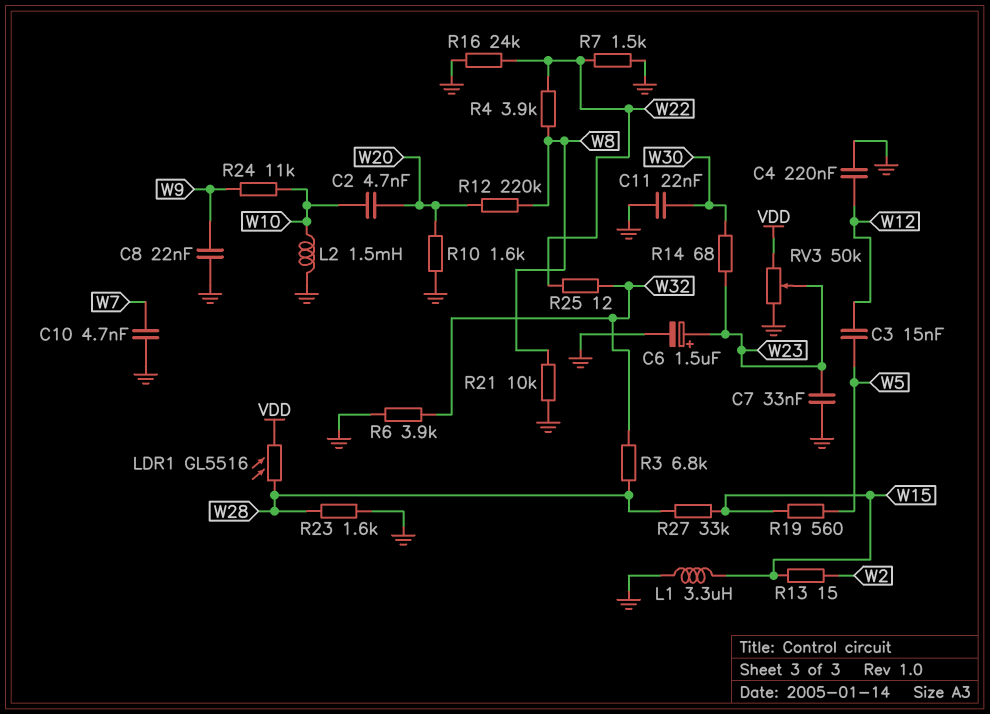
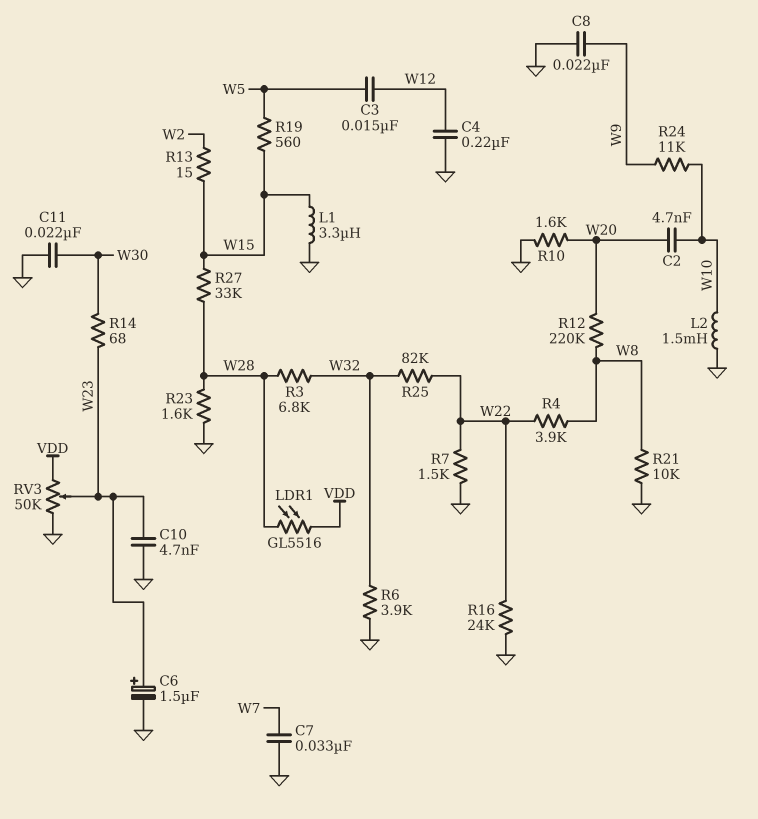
C7: 33nF (GND, W23) -> 33nF (GND, W7)
C10: 4.7nF (GND, W7) -> 4.7nF (GND, W23)
R25: 12 (W22, W32) -> 82k (W22, W32)

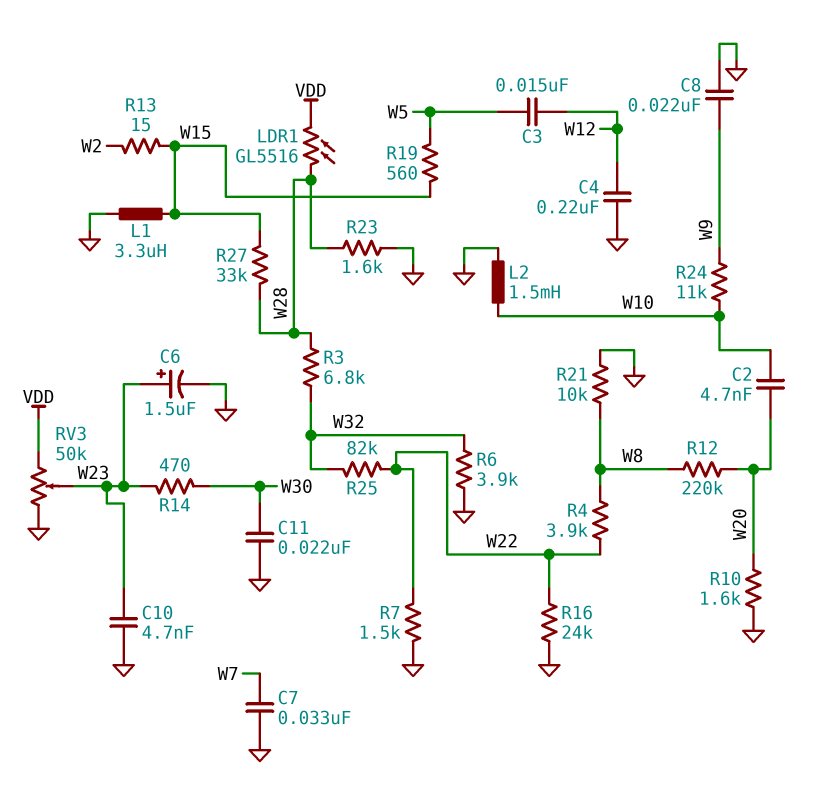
R14: 68 (W23, W30) -> 470 (W23, W30)

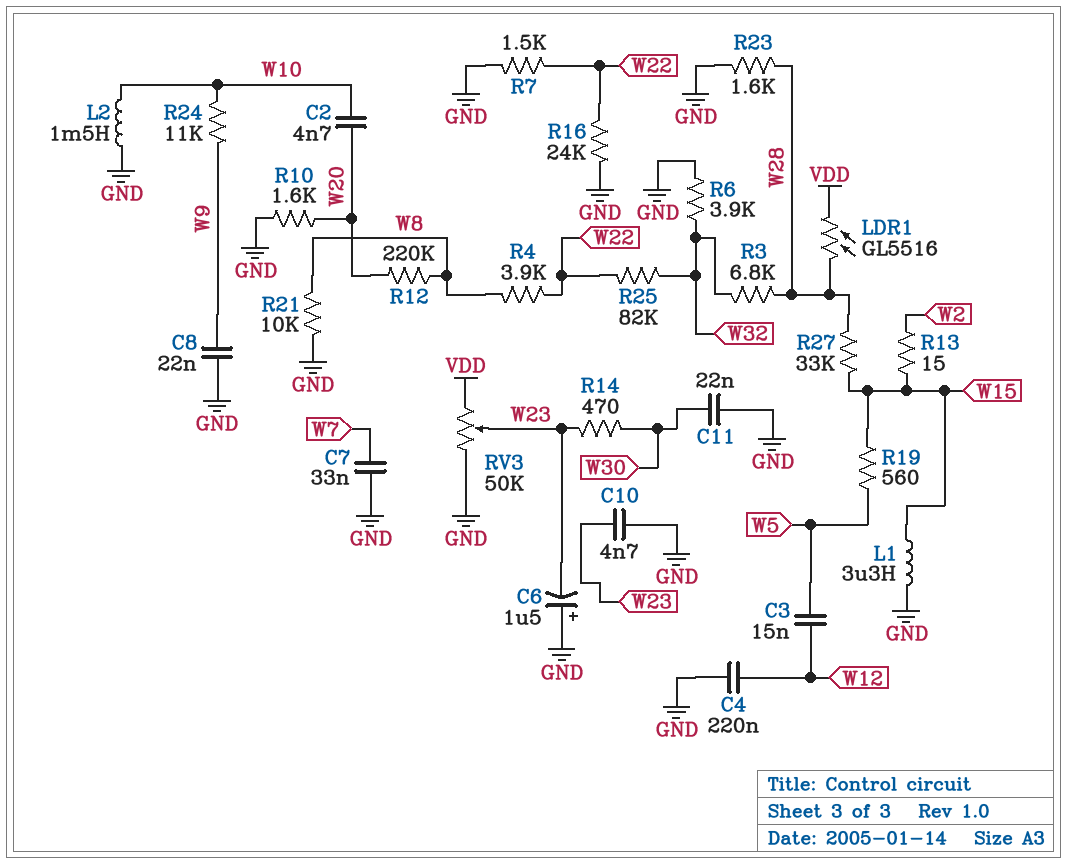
C6: 1.5uF (plus W23, minus GND) -> 1.5uF (plus GND, minus W23)

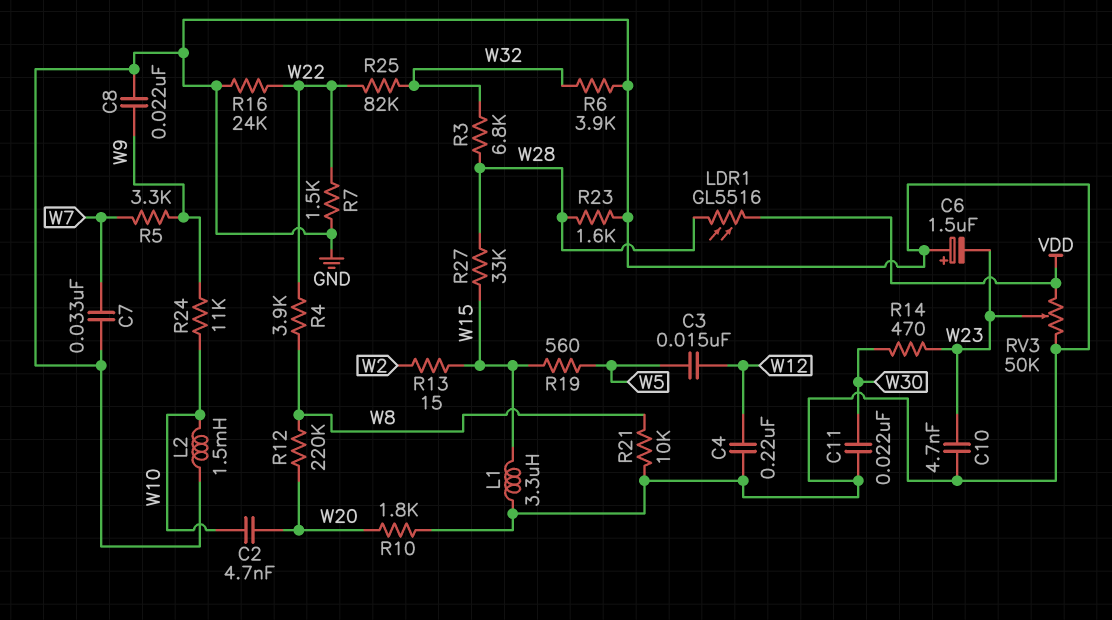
R5: none -> 3.3k (W7, W9)
R10: 1.6k (GND, W20) -> 1.8k (GND, W20)

